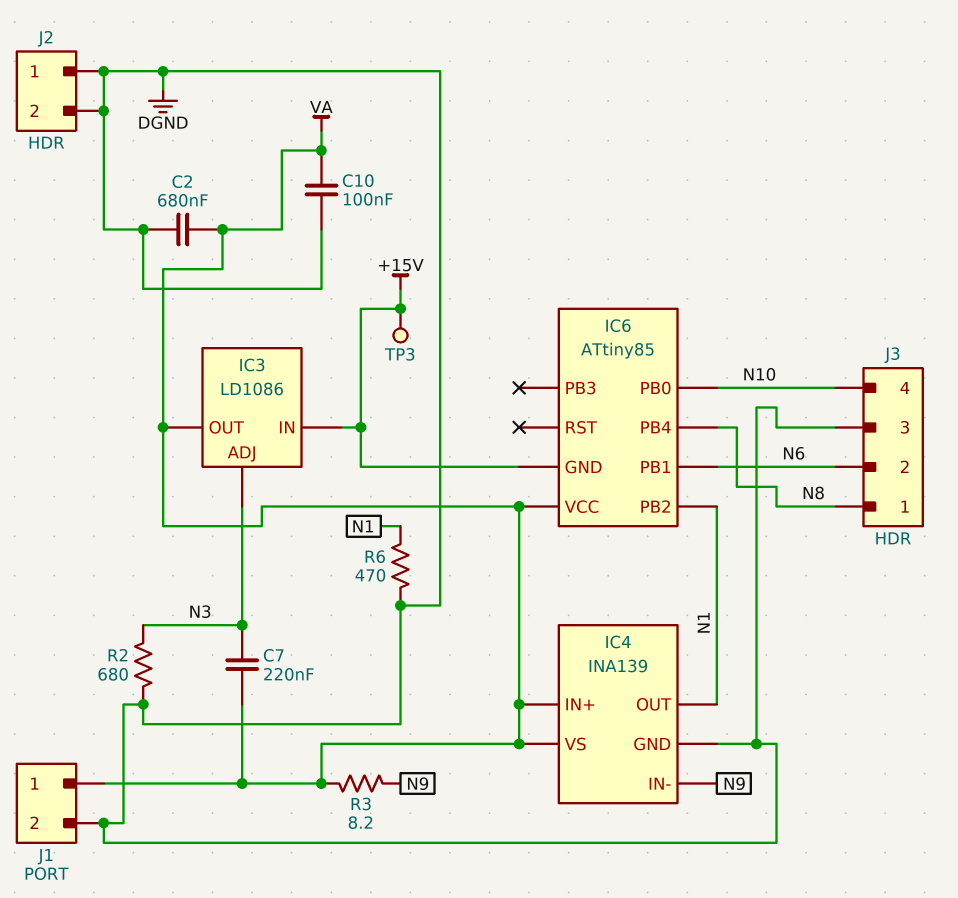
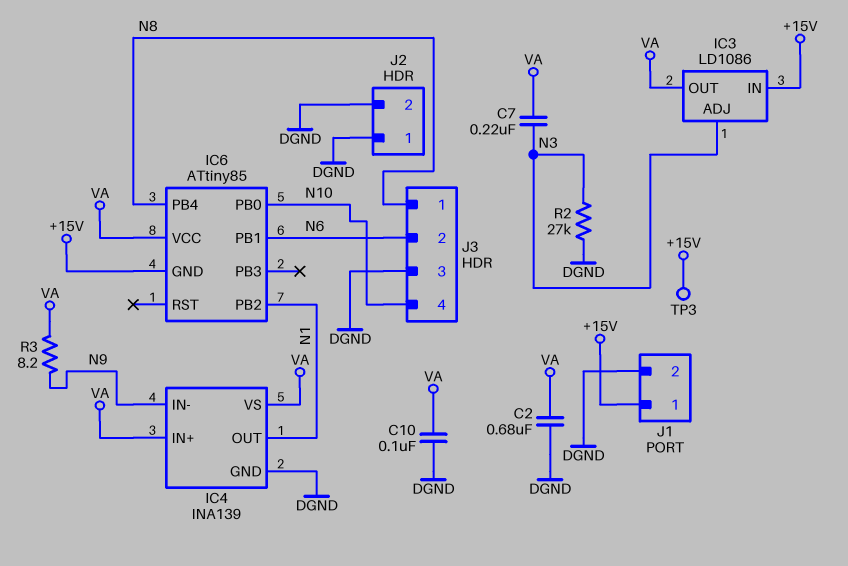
J1 pin 1: VA -> +15V
R2: 680 (DGND, N3) -> 27k (DGND, N3)
R6: 470 (DGND, N1) -> none

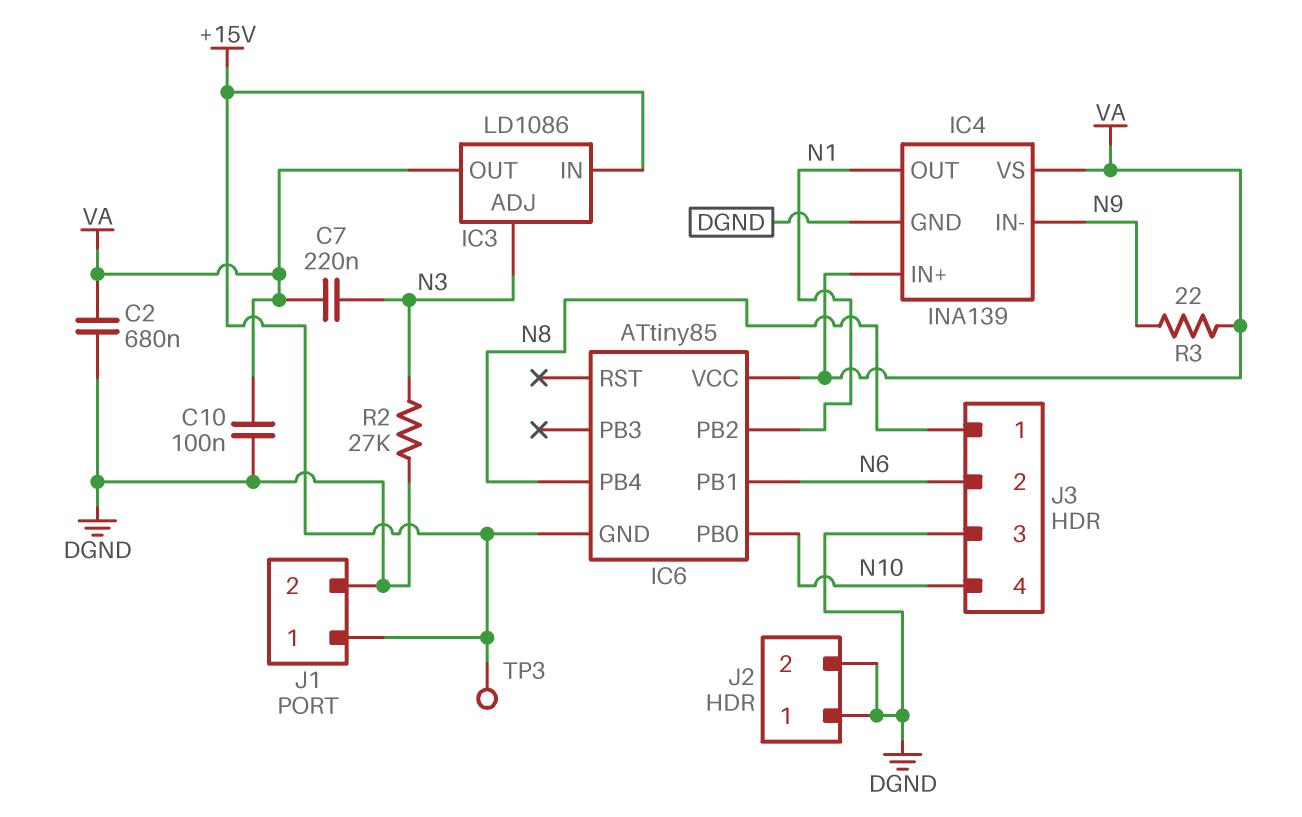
R3: 8.2 (N9, VA) -> 22 (N9, VA)

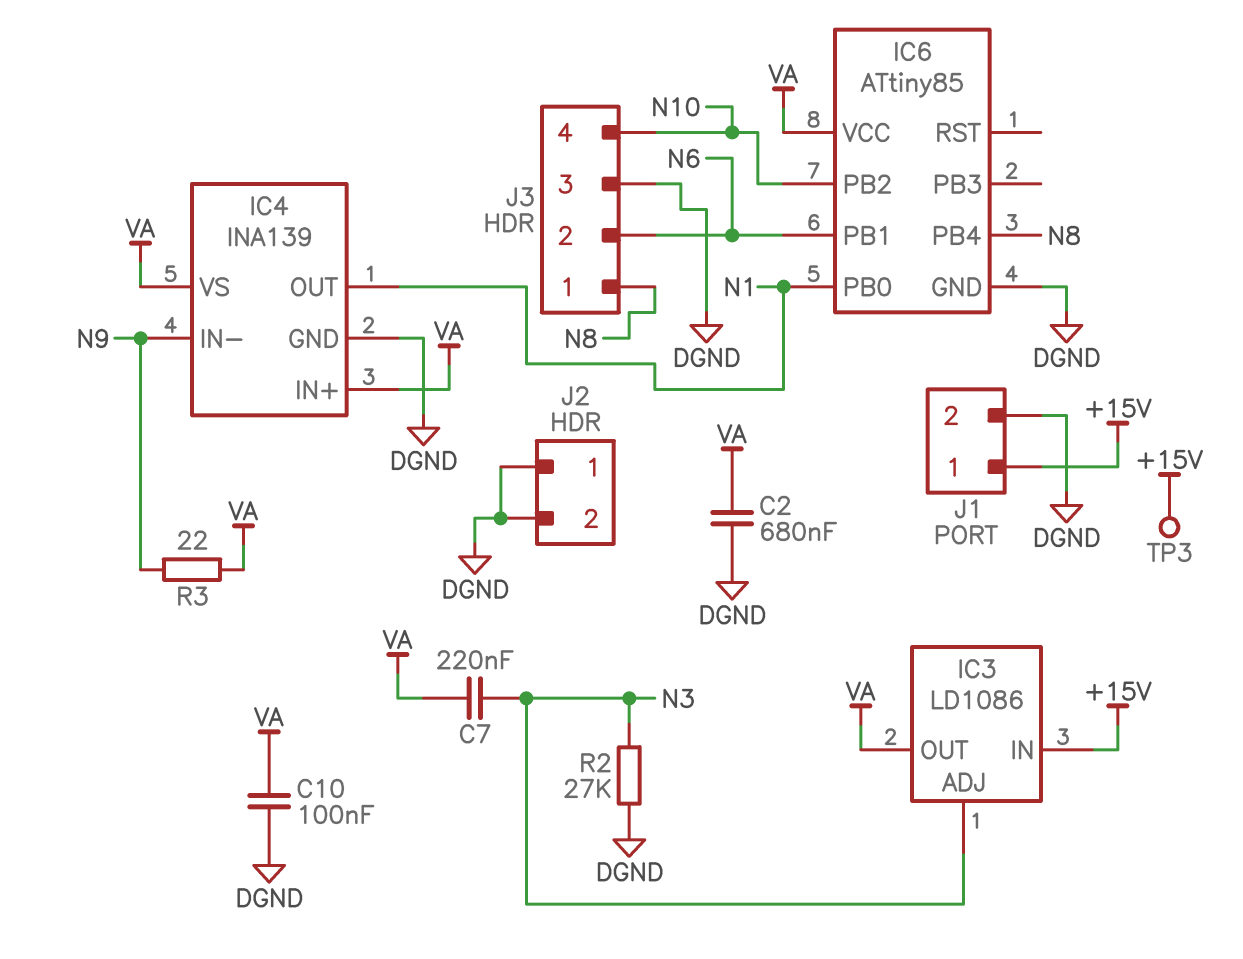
IC6 pin GND: +15V -> DGND
IC6 pin PB0: N10 -> N1
IC6 pin PB2: N1 -> N10

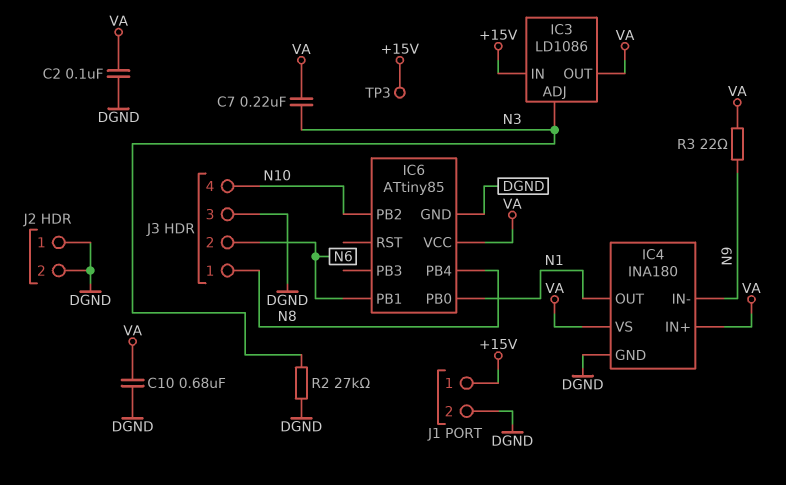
C2: 680nF (DGND, VA) -> 100nF (DGND, VA)
C10: 100nF (DGND, VA) -> 680nF (DGND, VA)
IC4: INA139 -> INA180

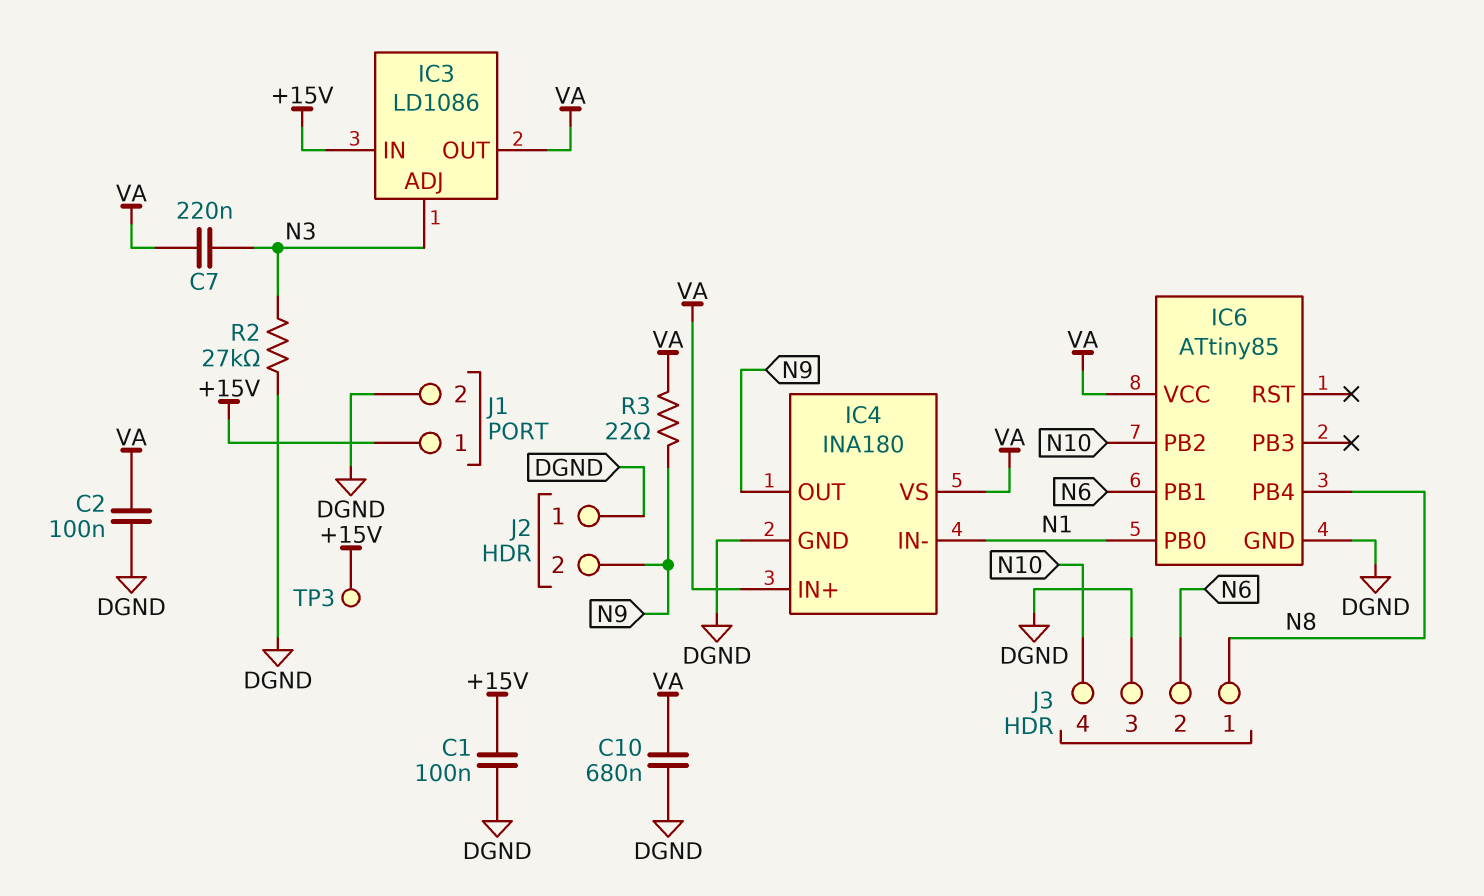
C1: none -> 100nF (+15V, DGND)
IC4 pin IN-: N9 -> N1
IC4 pin OUT: N1 -> N9
J2 pin 2: DGND -> N9

